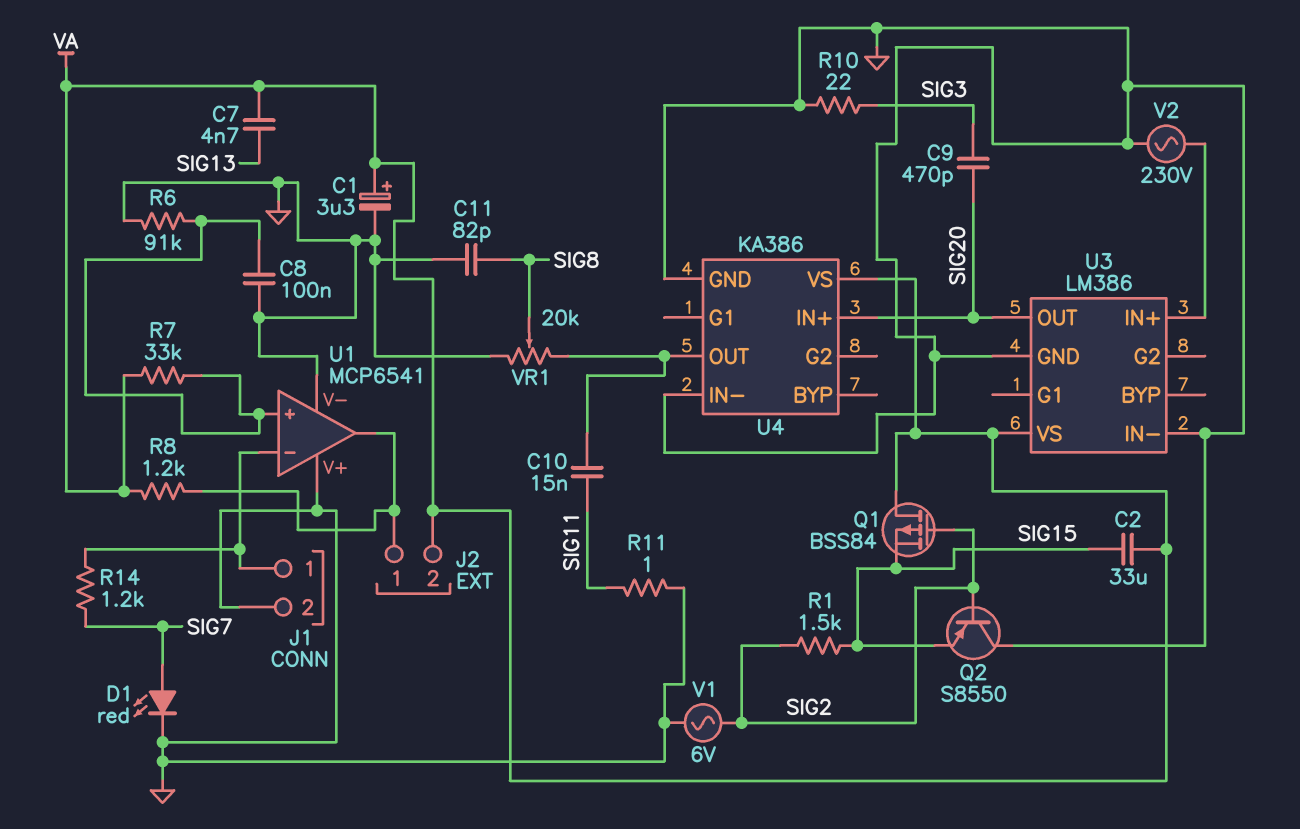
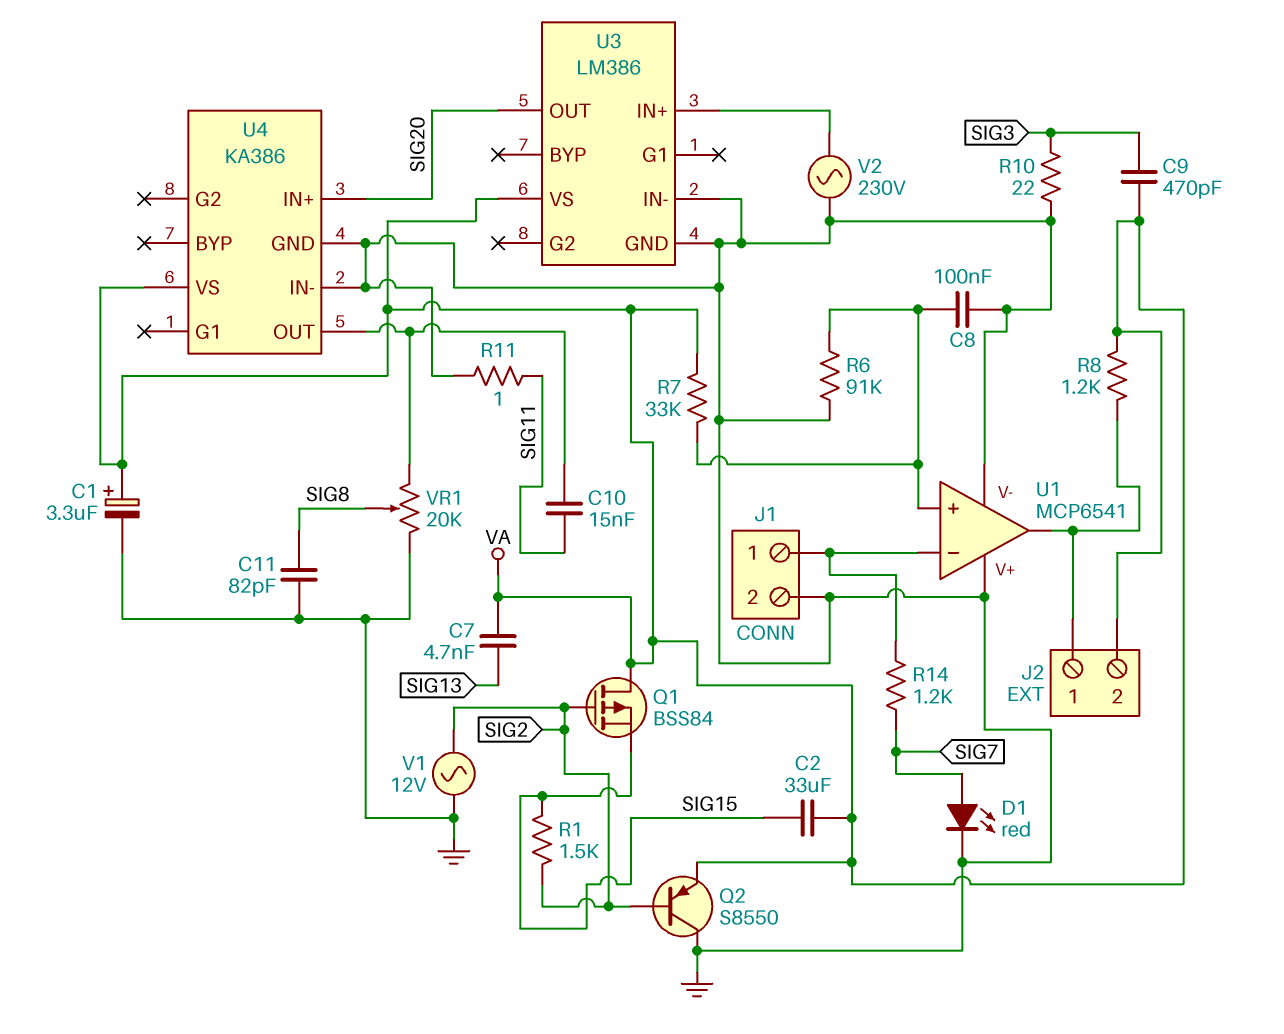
C9: 470pF (SIG3, SIG20) -> 470pF (SIG3, VA)
Q2: PNP S8550 (B SIG2, C GND, E SIG15) -> PNP S8550 (B SIG2, C GND, E VA)
V1: AC 6V (GND, SIG2) -> AC 12V (GND, SIG2)

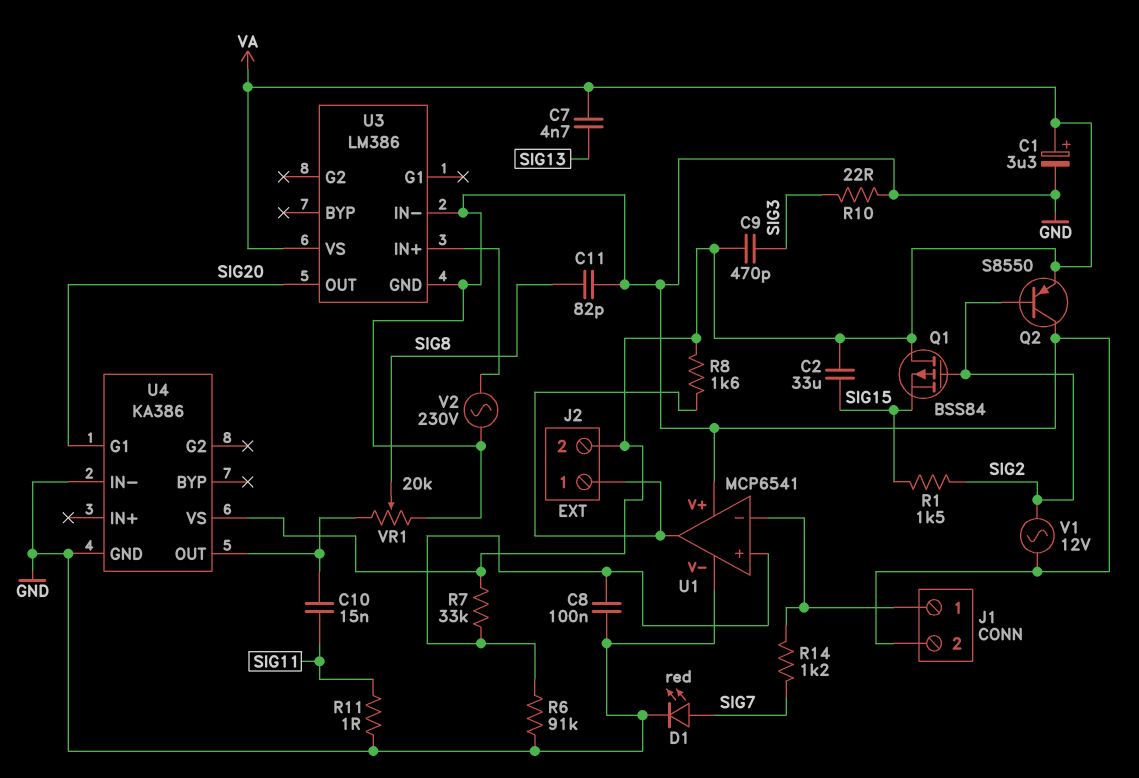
R8: 1.2k (J2/1, VA) -> 1.6k (J2/1, VA)
U4 pin G1: none -> SIG20
U4 pin IN+: SIG20 -> none

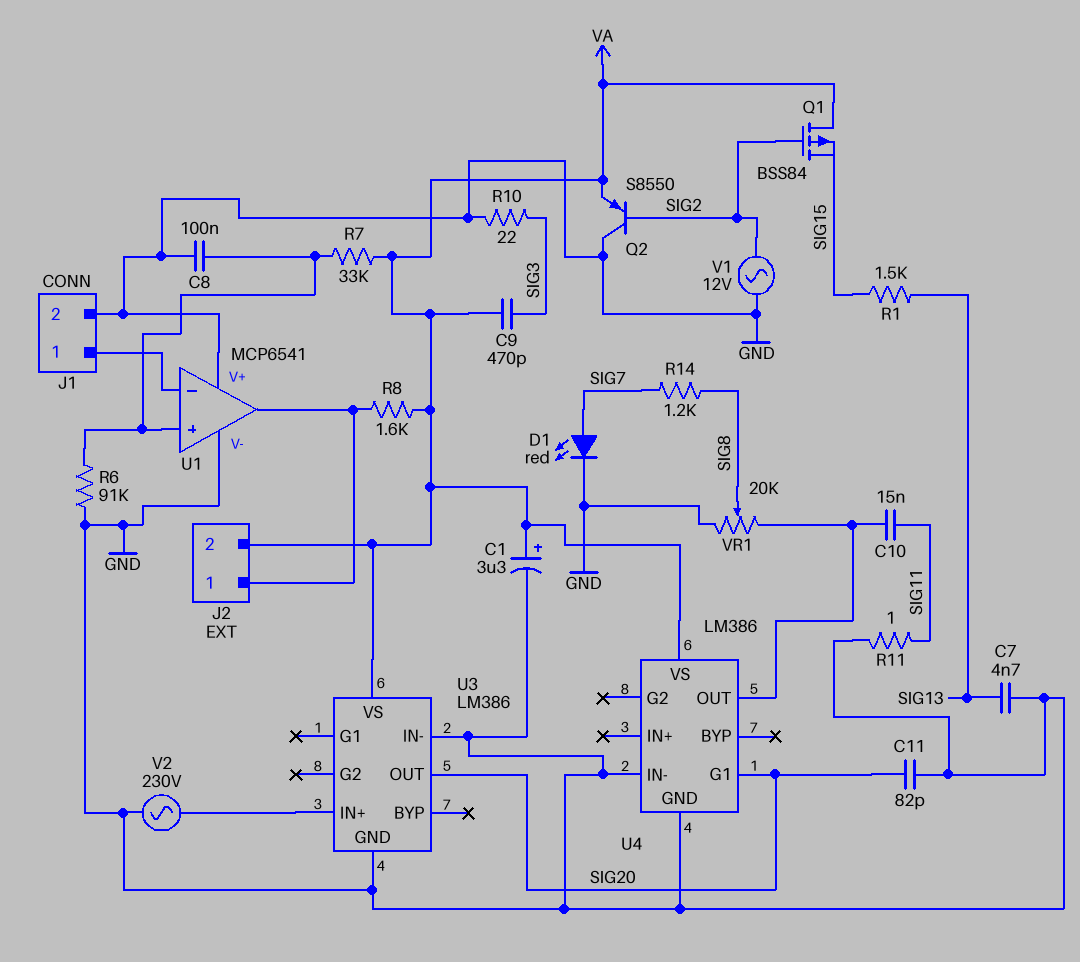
C2: 33uF (SIG15, VA) -> none
C7: 4.7nF (SIG13, VA) -> 4.7nF (GND, SIG13)
C11: 82pF (GND, SIG8) -> 82pF (GND, SIG20)
R1: 1.5k (SIG2, SIG15) -> 1.5k (SIG13, SIG15)
R14: 1.2k (J1/1, SIG7) -> 1.2k (SIG7, SIG8)
U4: KA386 -> LM386

